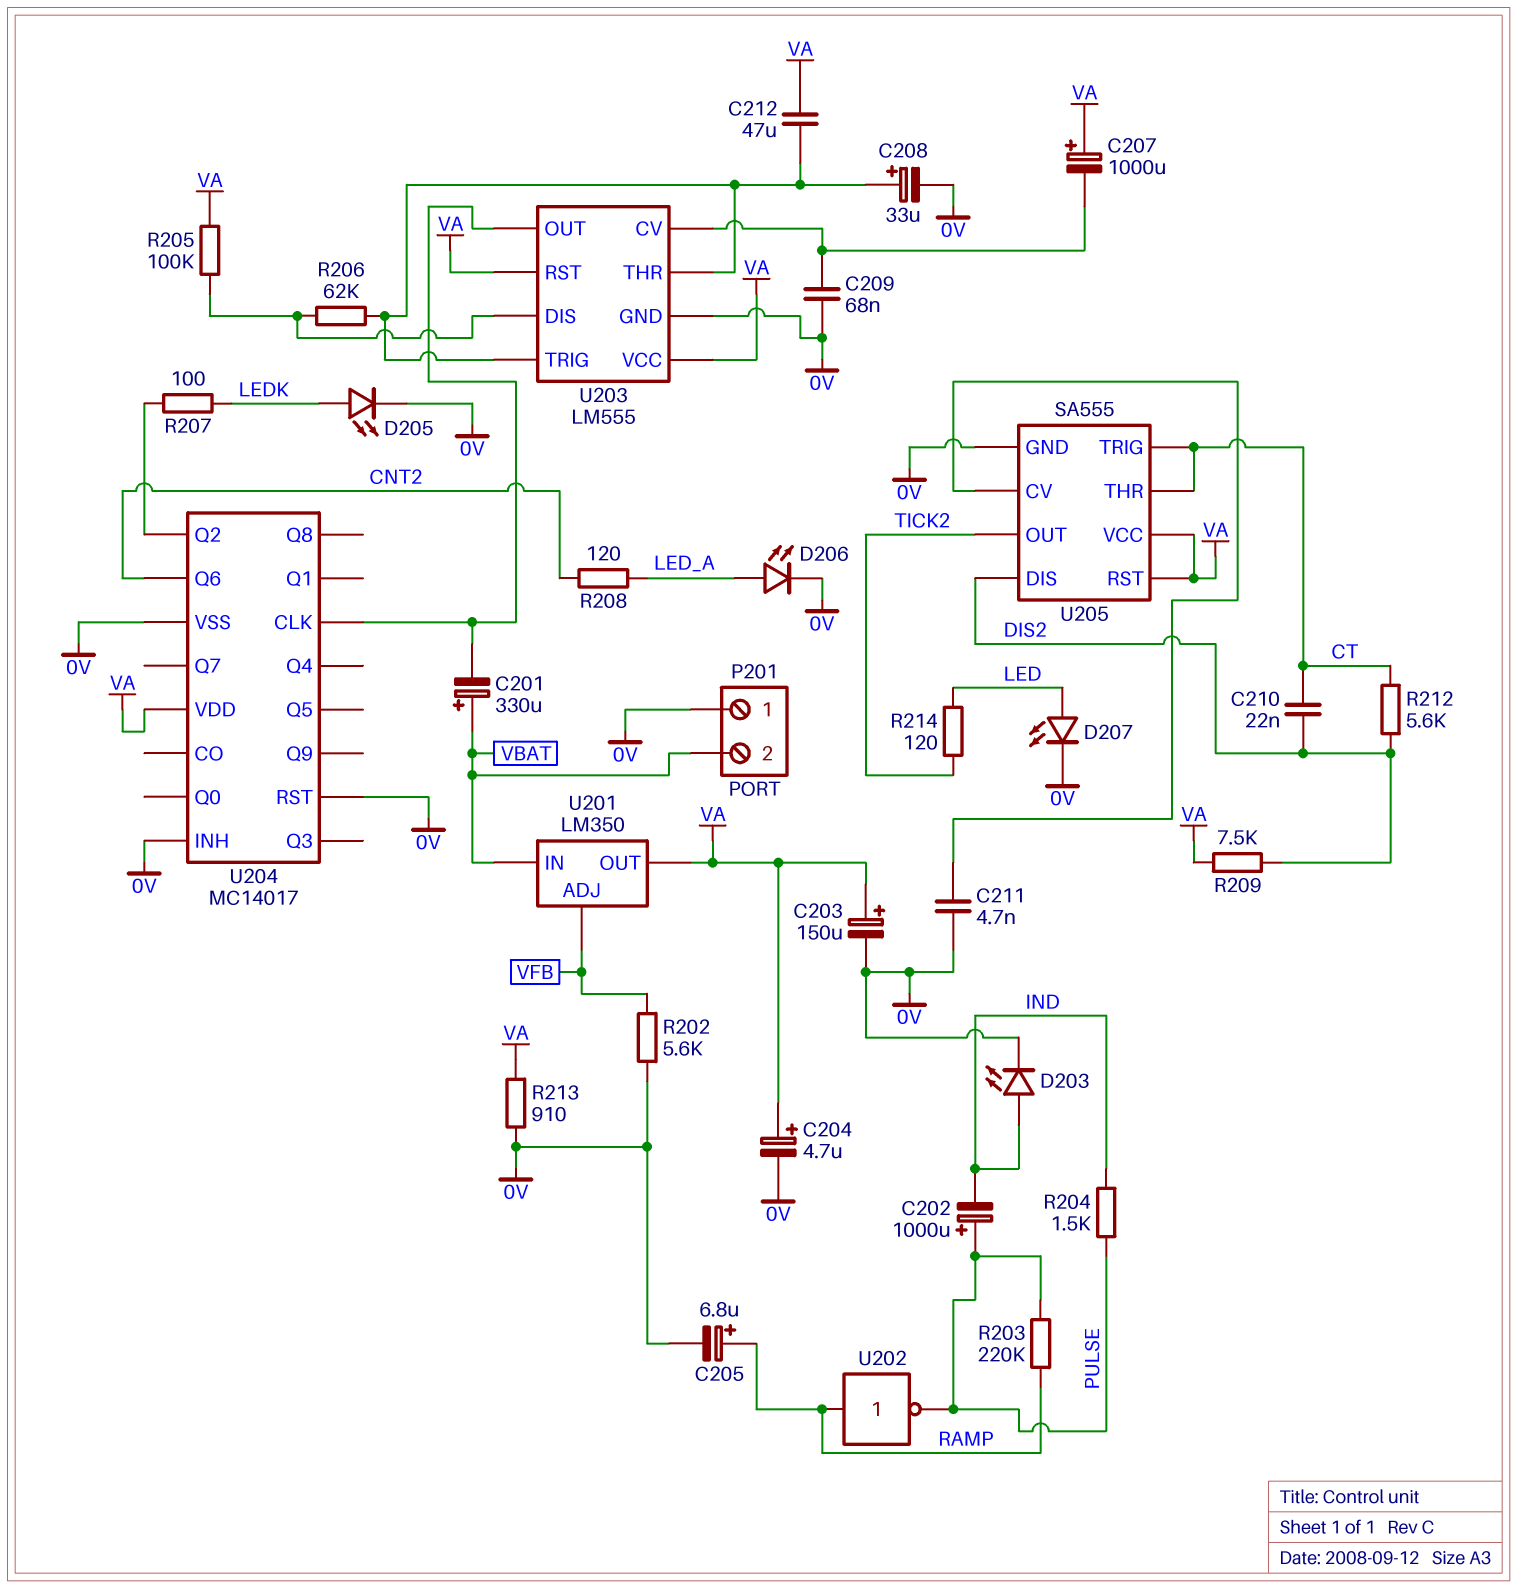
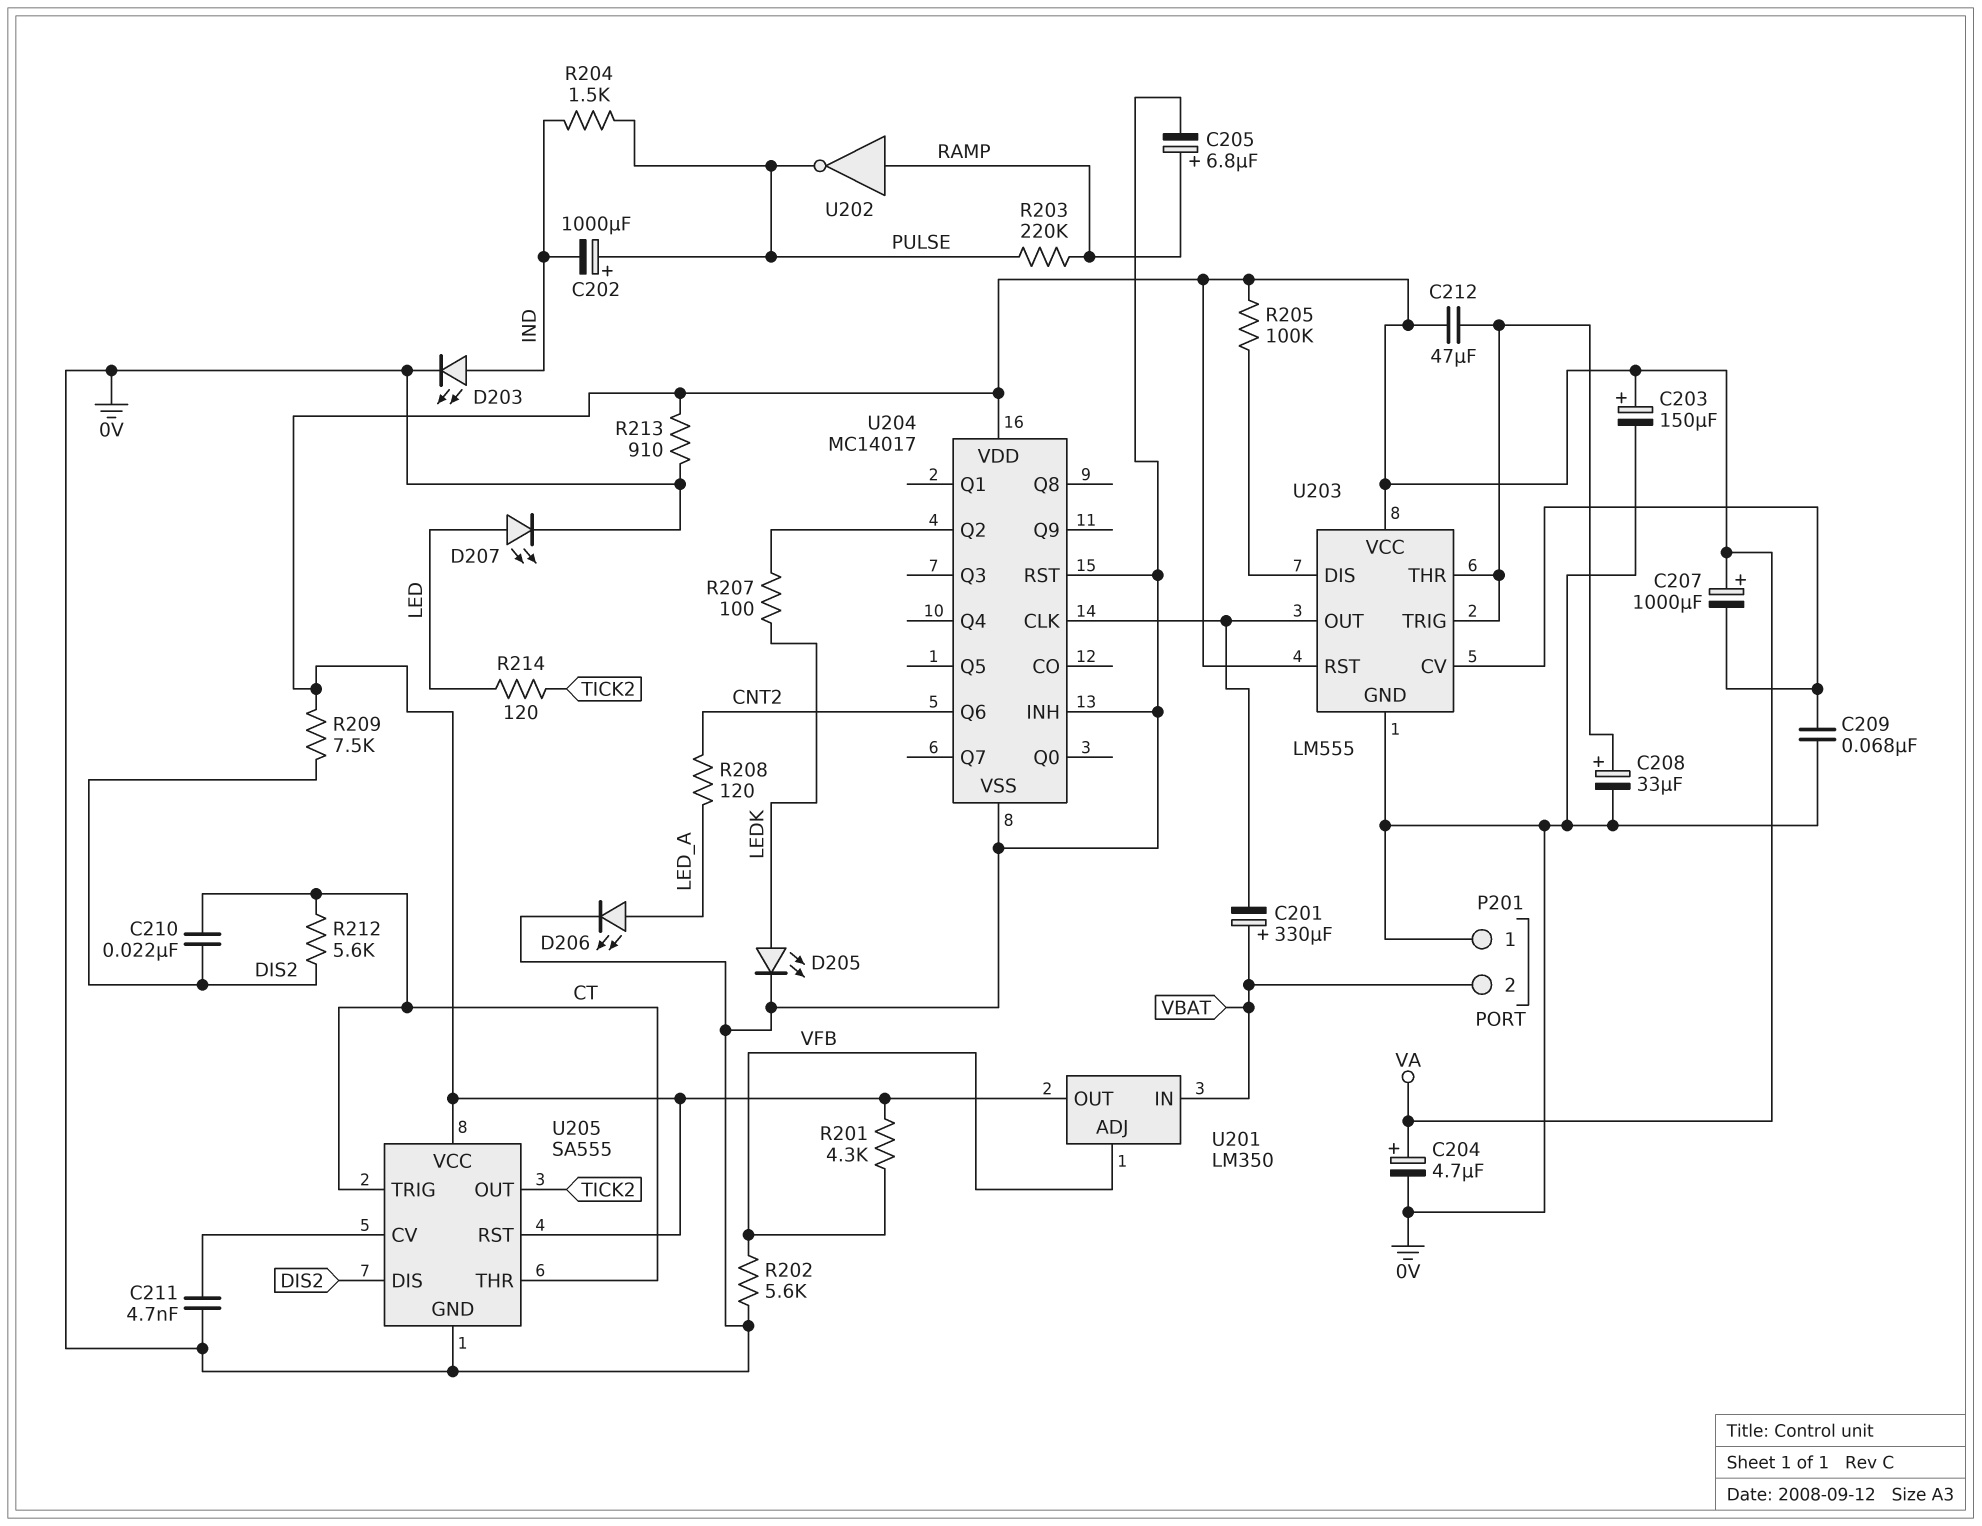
R201: none -> 4.3k (VA, VFB)
R206: 62k (U203/DIS, U203/THR) -> none

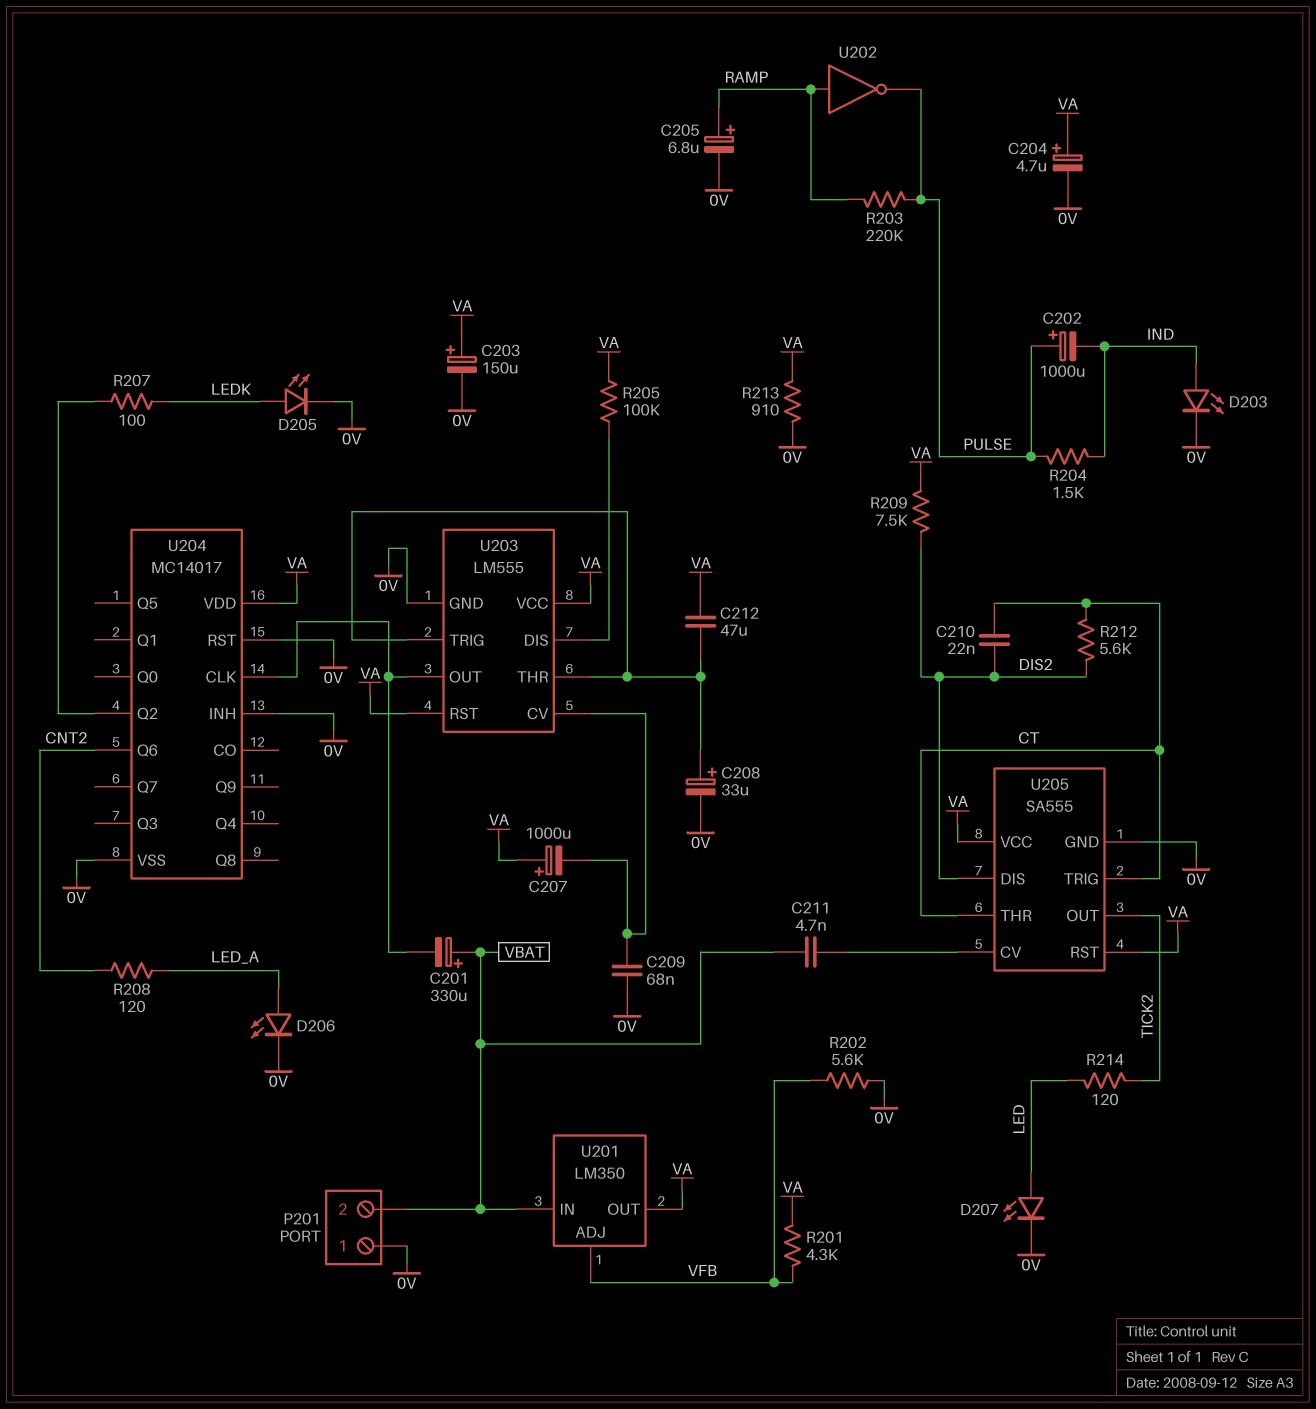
C211: 4.7nF (0V, U205/CV) -> 4.7nF (U205/CV, VBAT)

